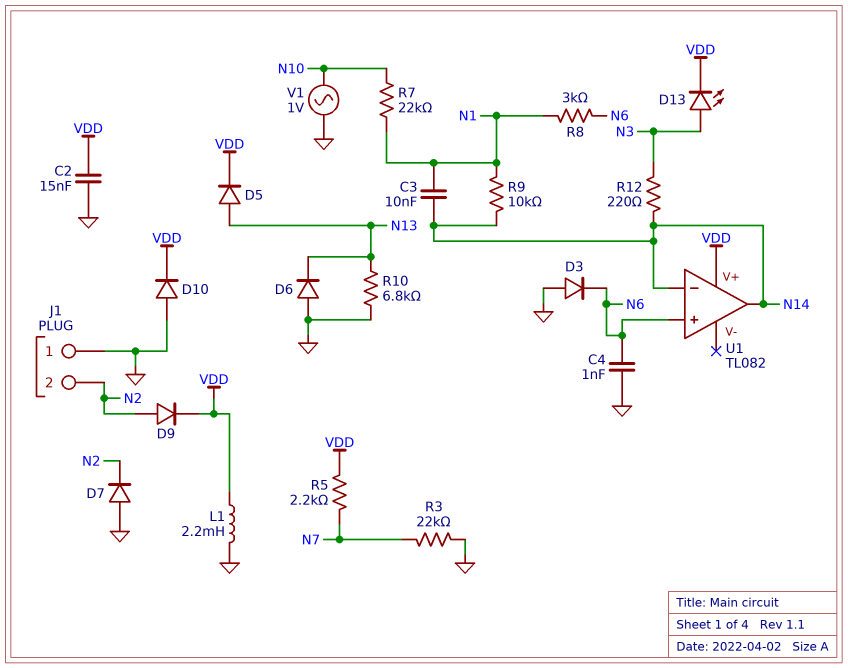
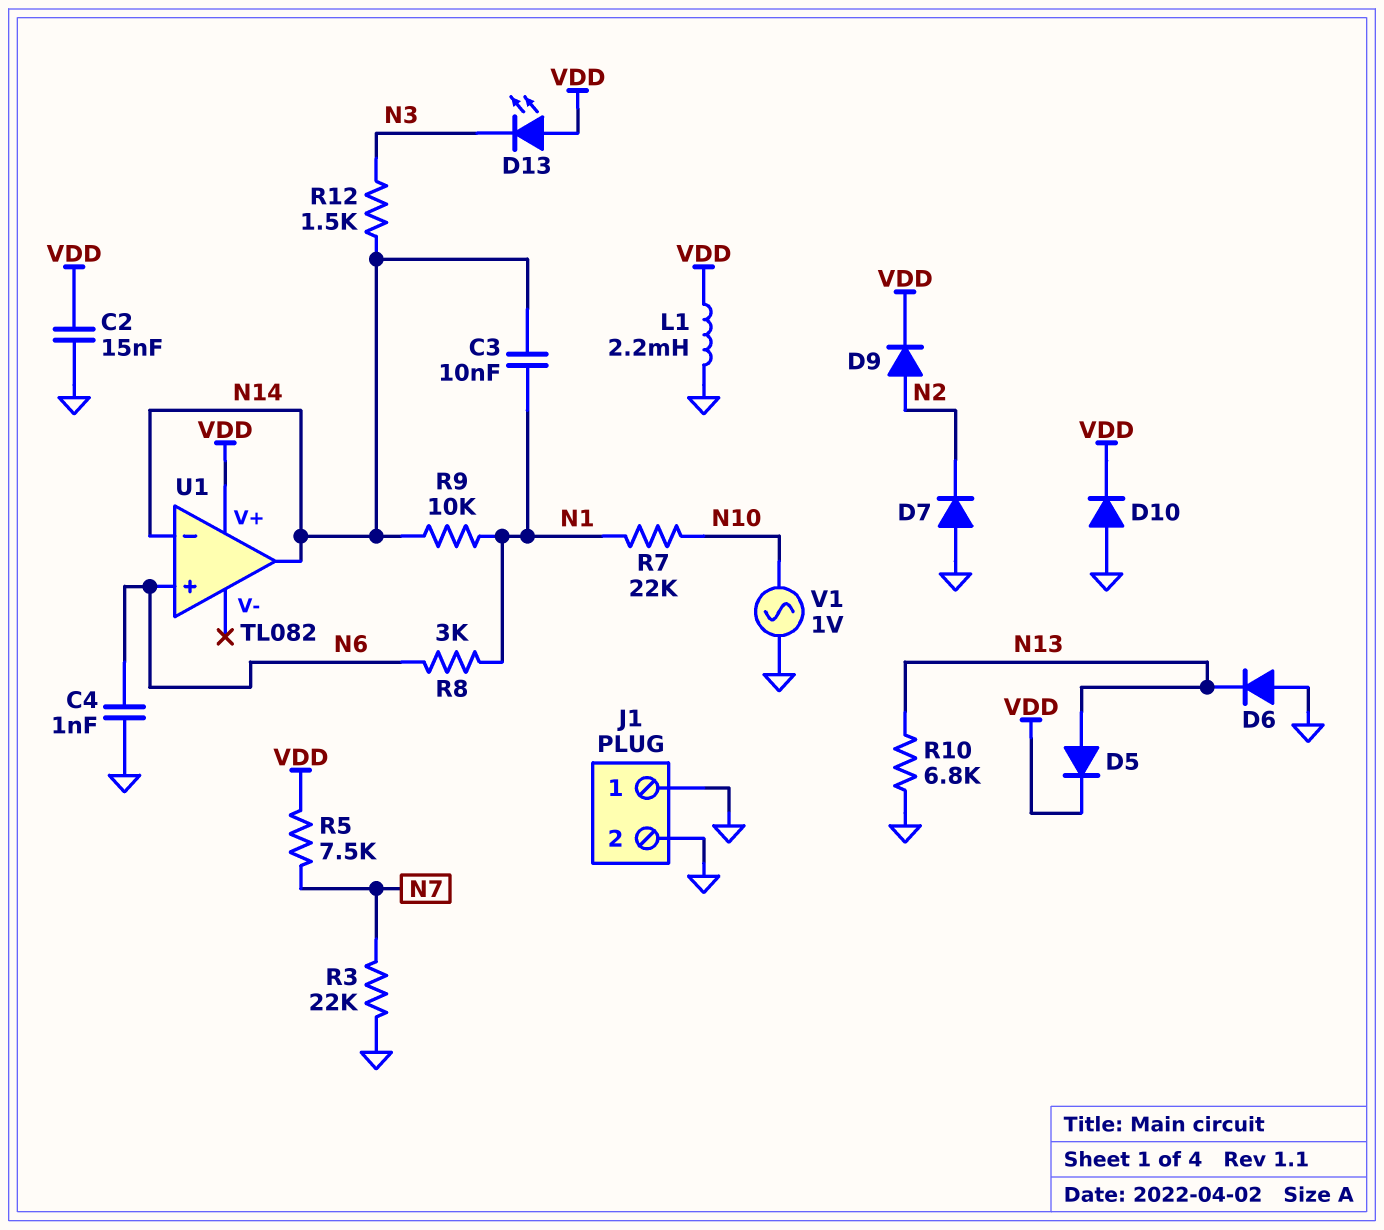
D3: diode (A GND, K N6) -> none
D13: LED (A N3, K VDD) -> LED (A VDD, K N3)
J1 pin 2: N2 -> GND
R5: 2.2k (N7, VDD) -> 7.5k (N7, VDD)
R12: 220 (N3, N14) -> 1.5k (N3, N14)

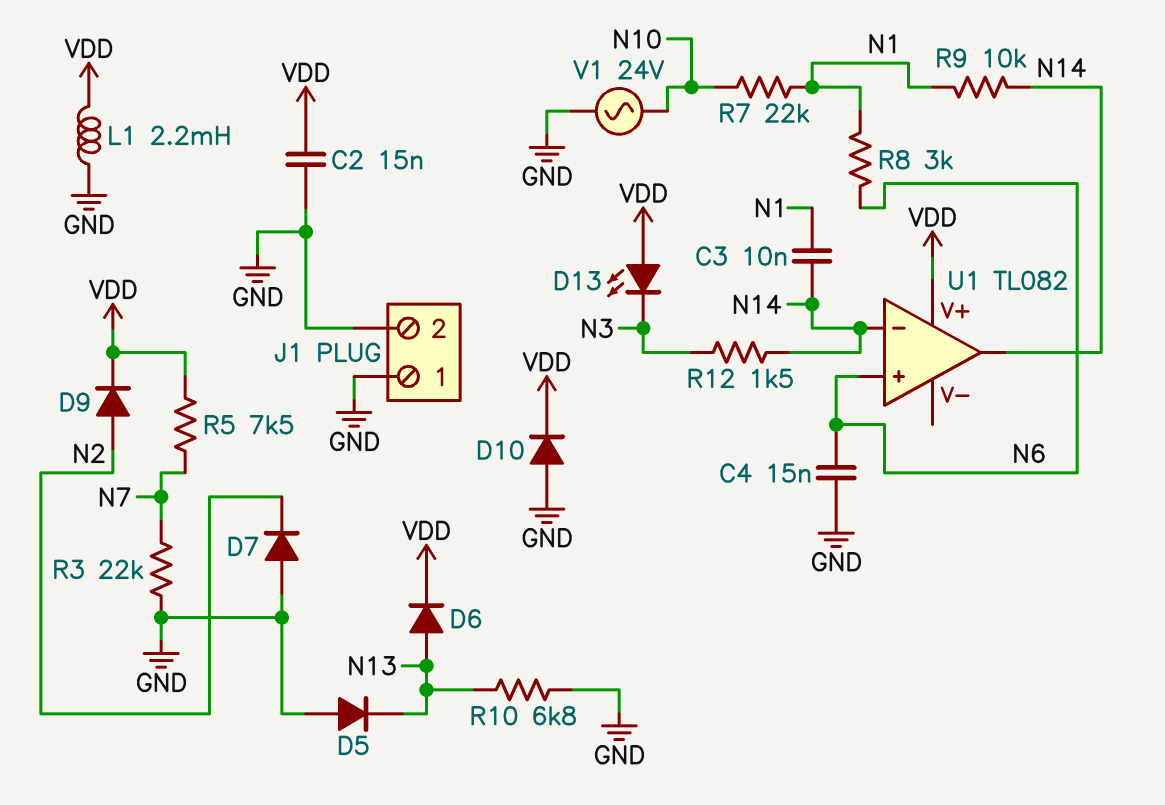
C4: 1nF (GND, N6) -> 15nF (GND, N6)
D5: diode (A N13, K VDD) -> diode (A GND, K N13)
D6: diode (A GND, K N13) -> diode (A N13, K VDD)
V1: AC 1V (GND, N10) -> AC 24V (GND, N10)

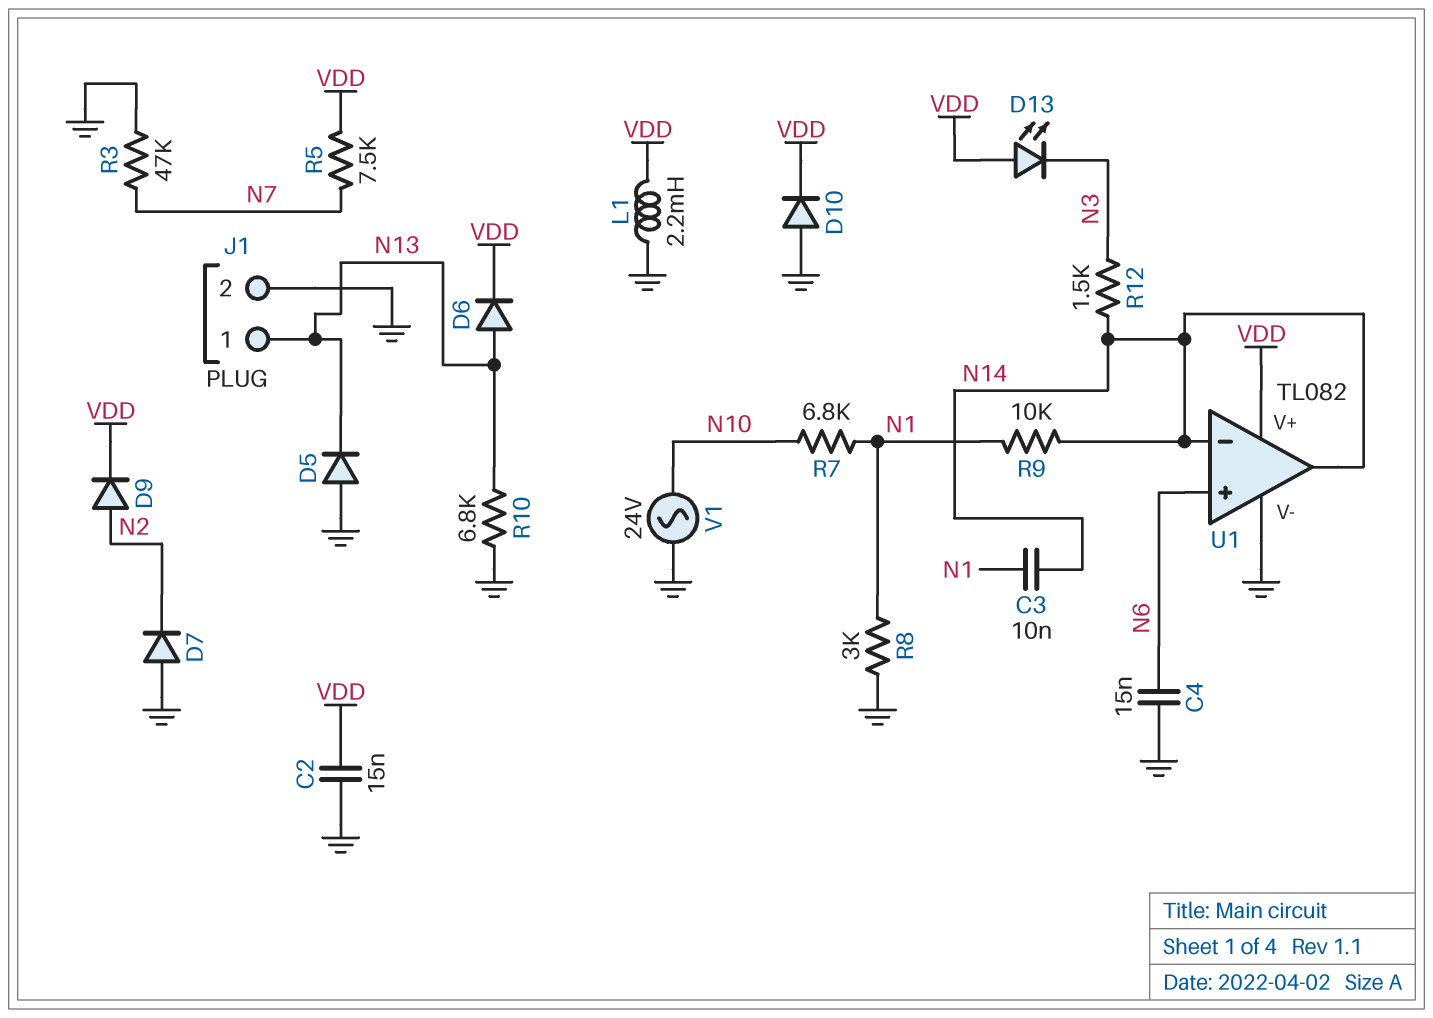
J1 pin 1: GND -> N13
R3: 22k (GND, N7) -> 47k (GND, N7)
R7: 22k (N1, N10) -> 6.8k (N1, N10)
R8: 3k (N1, N6) -> 3k (GND, N1)
U1 pin V-: none -> GND

